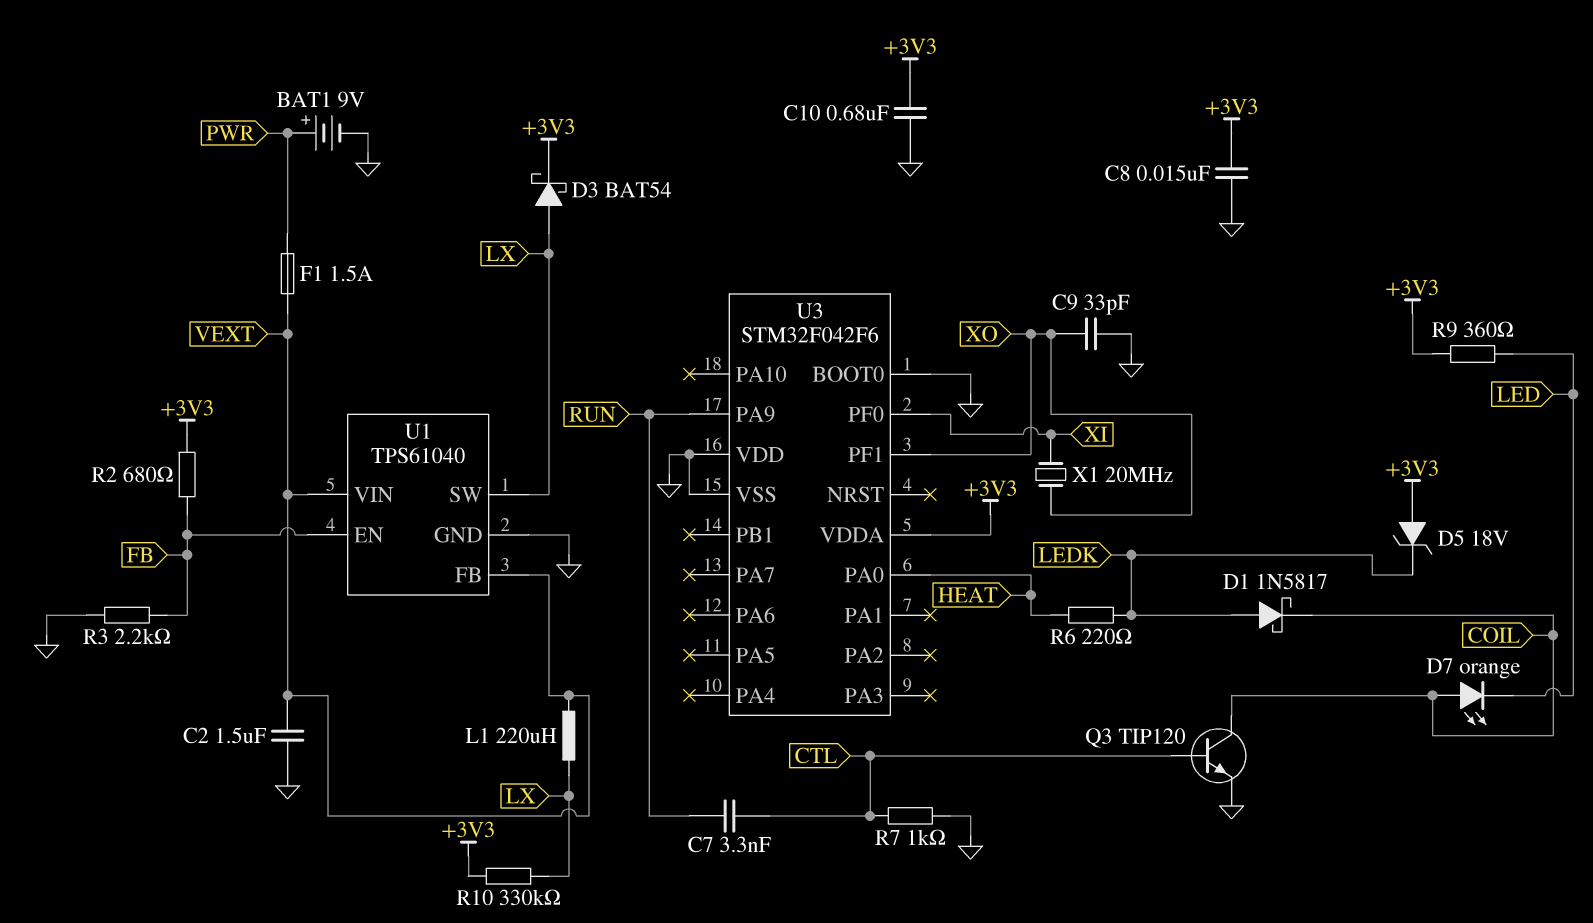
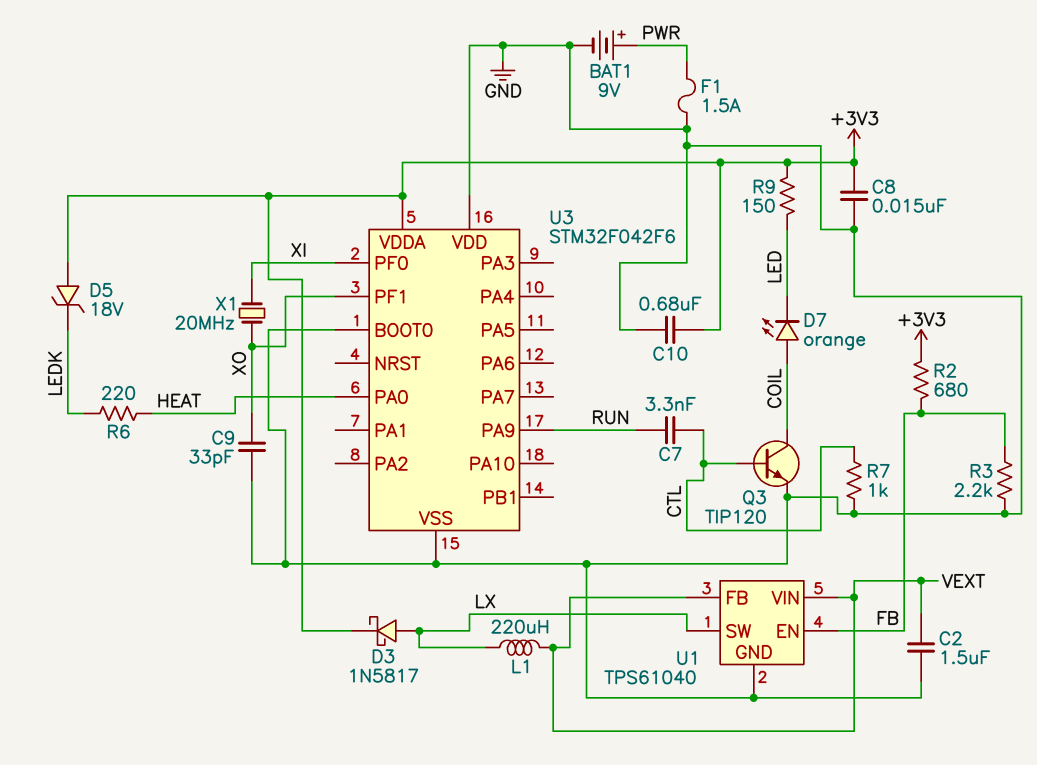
D1: schottky 1N5817 (A LEDK, K COIL) -> none
D3: schottky BAT54 (A LX, K +3V3) -> schottky 1N5817 (A LX, K +3V3)
F1: 1.5A (PWR, VEXT) -> 1.5A (GND, PWR)
R9: 360 (+3V3, LED) -> 150 (+3V3, LED)
R10: 330k (+3V3, LX) -> none

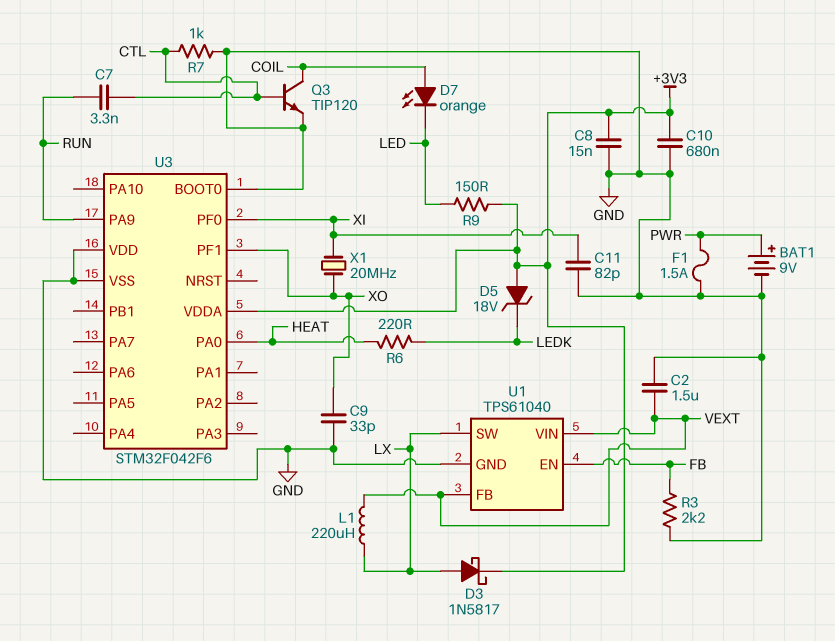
C11: none -> 82pF (GND, XI)
R2: 680 (+3V3, FB) -> none

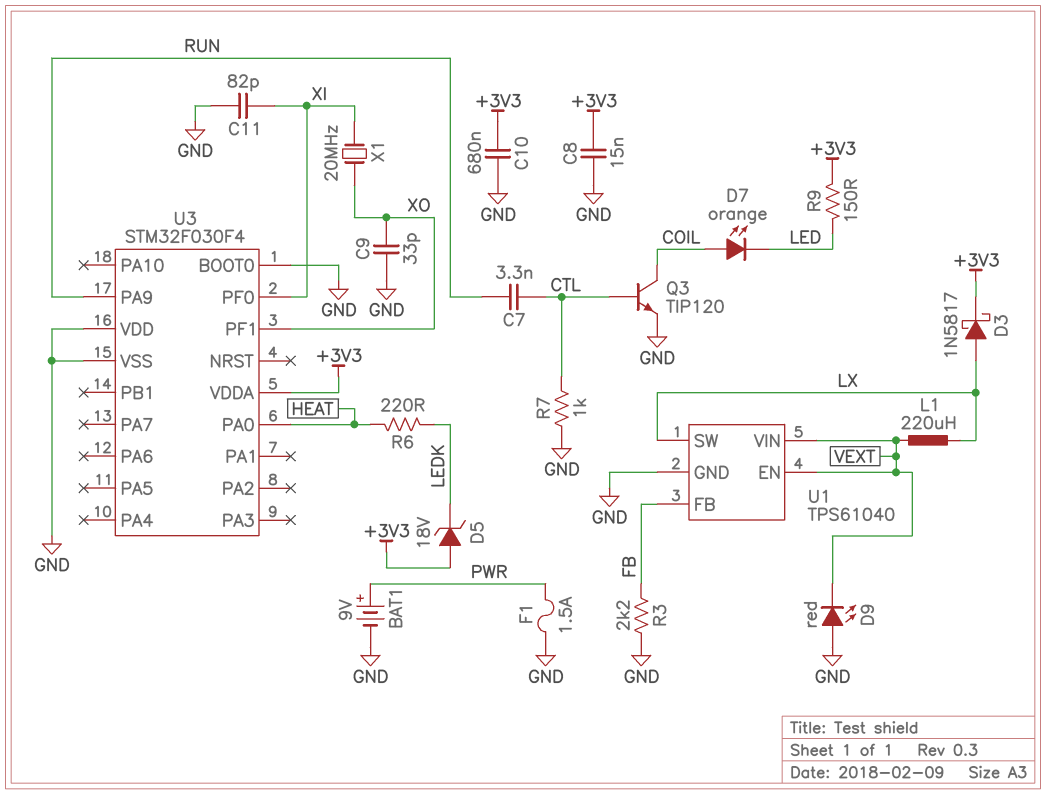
C2: 1.5uF (GND, VEXT) -> none
D9: none -> LED red (A GND, K VEXT)
U1 pin EN: FB -> VEXT
U1 pin FB: VEXT -> FB
U3: STM32F042F6 -> STM32F030F4

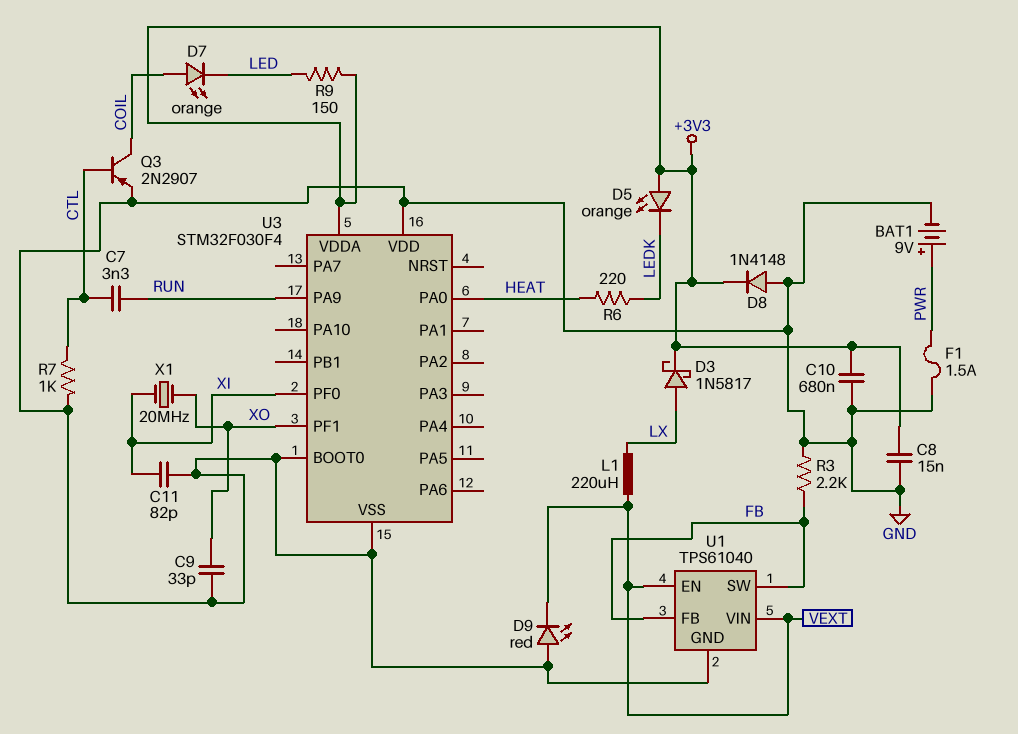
D5: zener 18V (A +3V3, K LEDK) -> LED orange (A +3V3, K LEDK)
D8: none -> diode 1N4148 (A GND, K +3V3)
Q3: NPN TIP120 (B CTL, C COIL, E GND) -> PNP 2N2907 (B CTL, C COIL, E GND)
U1 pin SW: LX -> FB

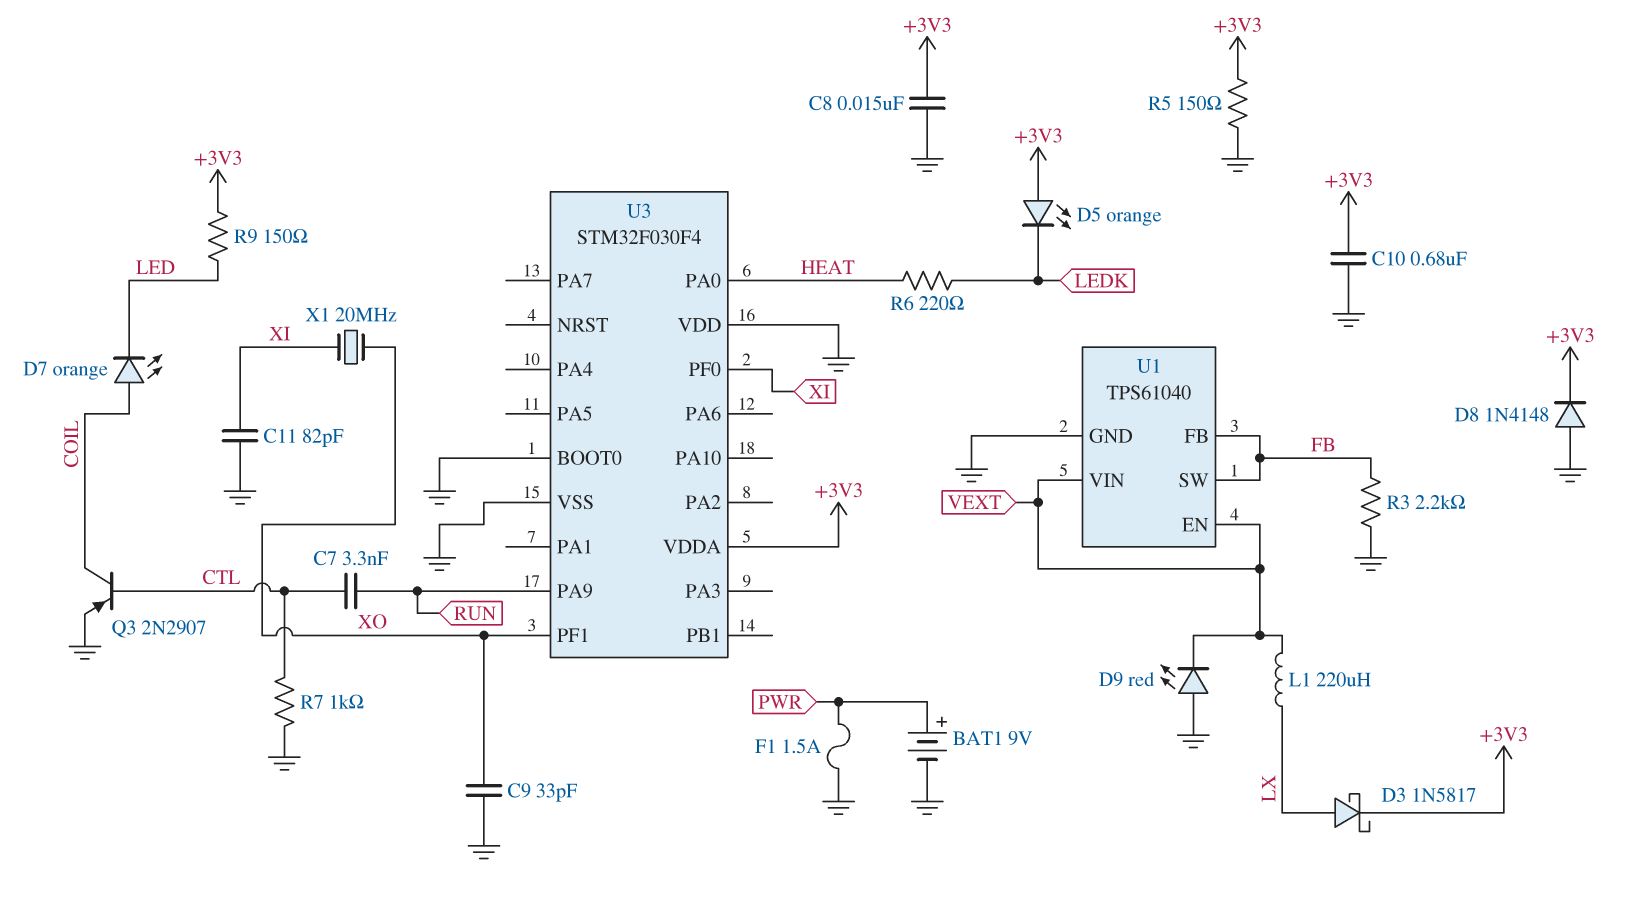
R5: none -> 150 (+3V3, GND)

